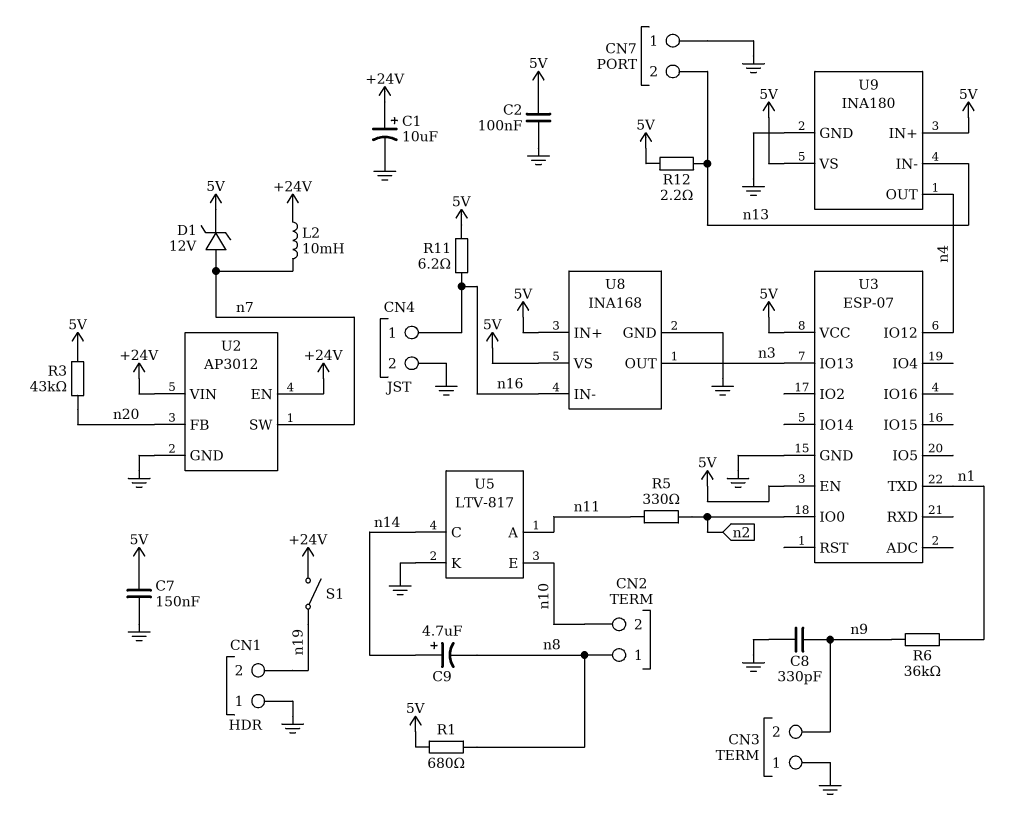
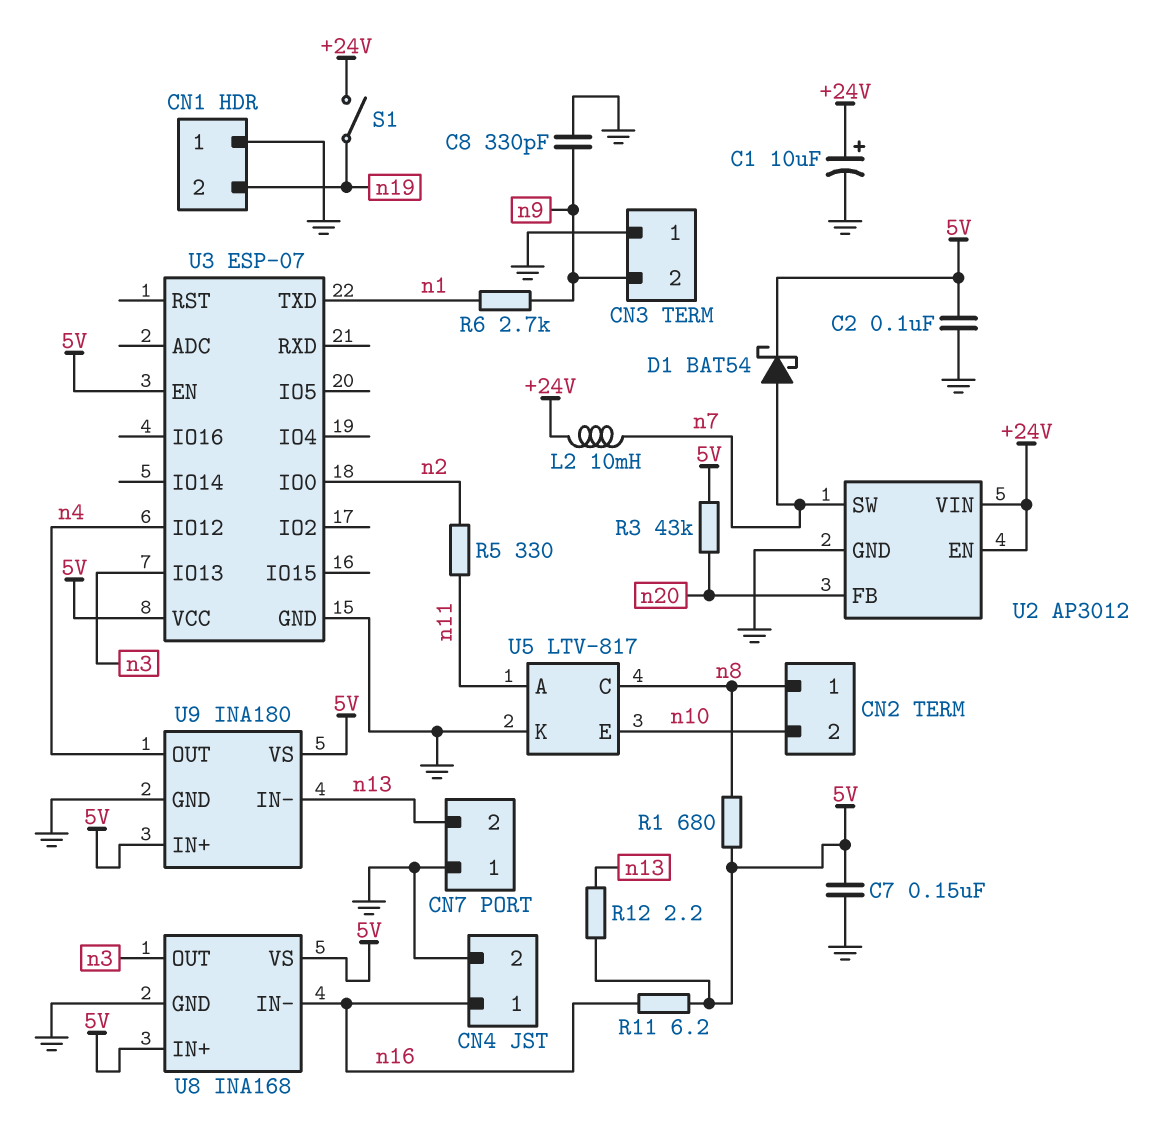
C9: 4.7uF (plus n14, minus n8) -> none
D1: zener 12V (A n7, K 5V) -> schottky BAT54 (A n7, K 5V)
R6: 36k (n1, n9) -> 2.7k (n1, n9)
U5 pin C: n14 -> n8

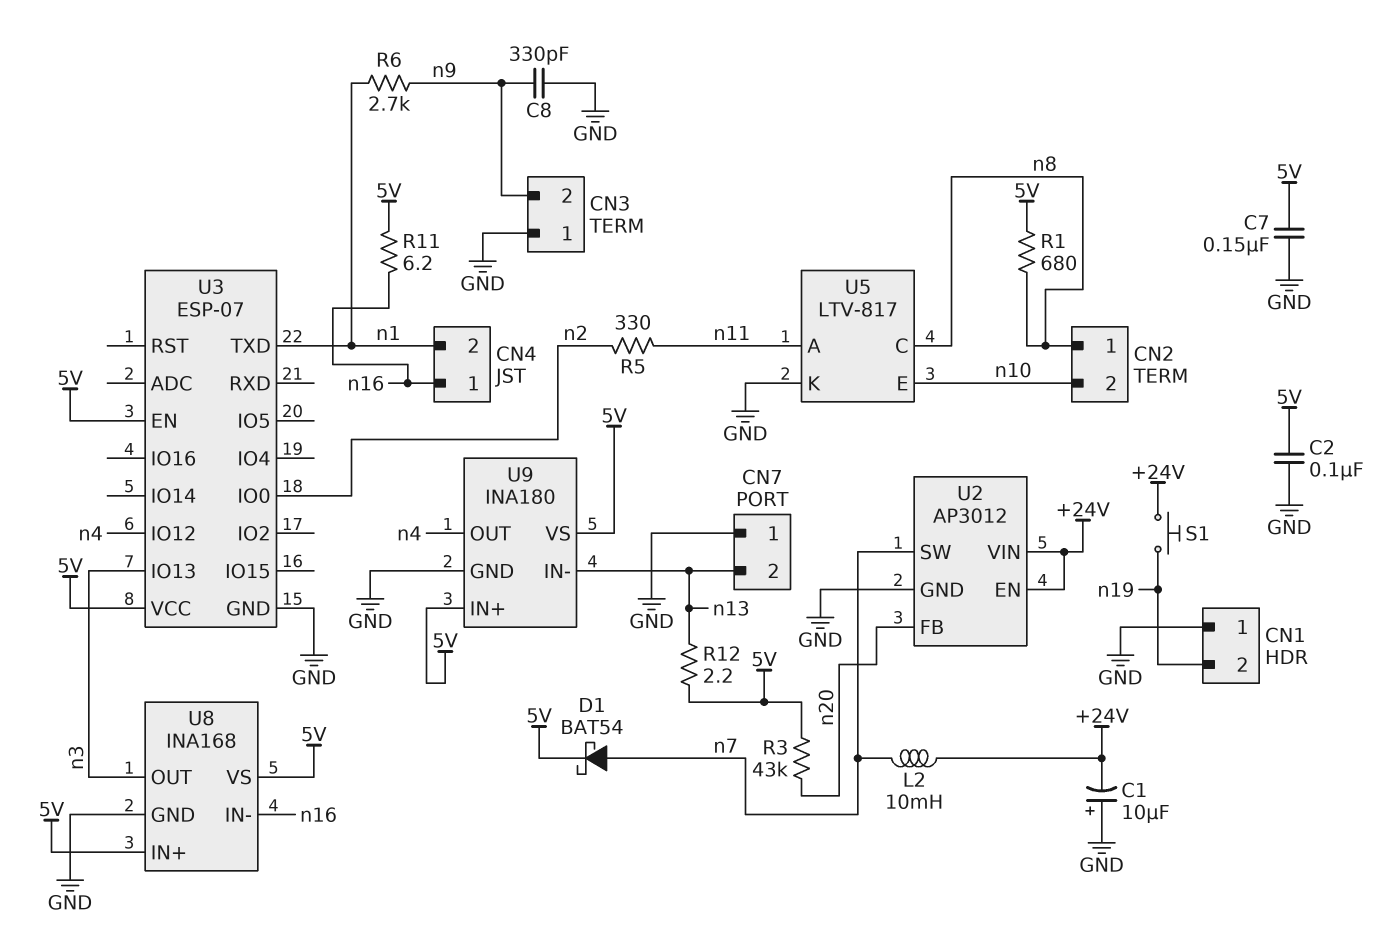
C1: 10uF (plus +24V, minus GND) -> 10uF (plus GND, minus +24V)
CN4 pin 2: GND -> n1
S1: switch (+24V, n19) -> button (+24V, n19)

